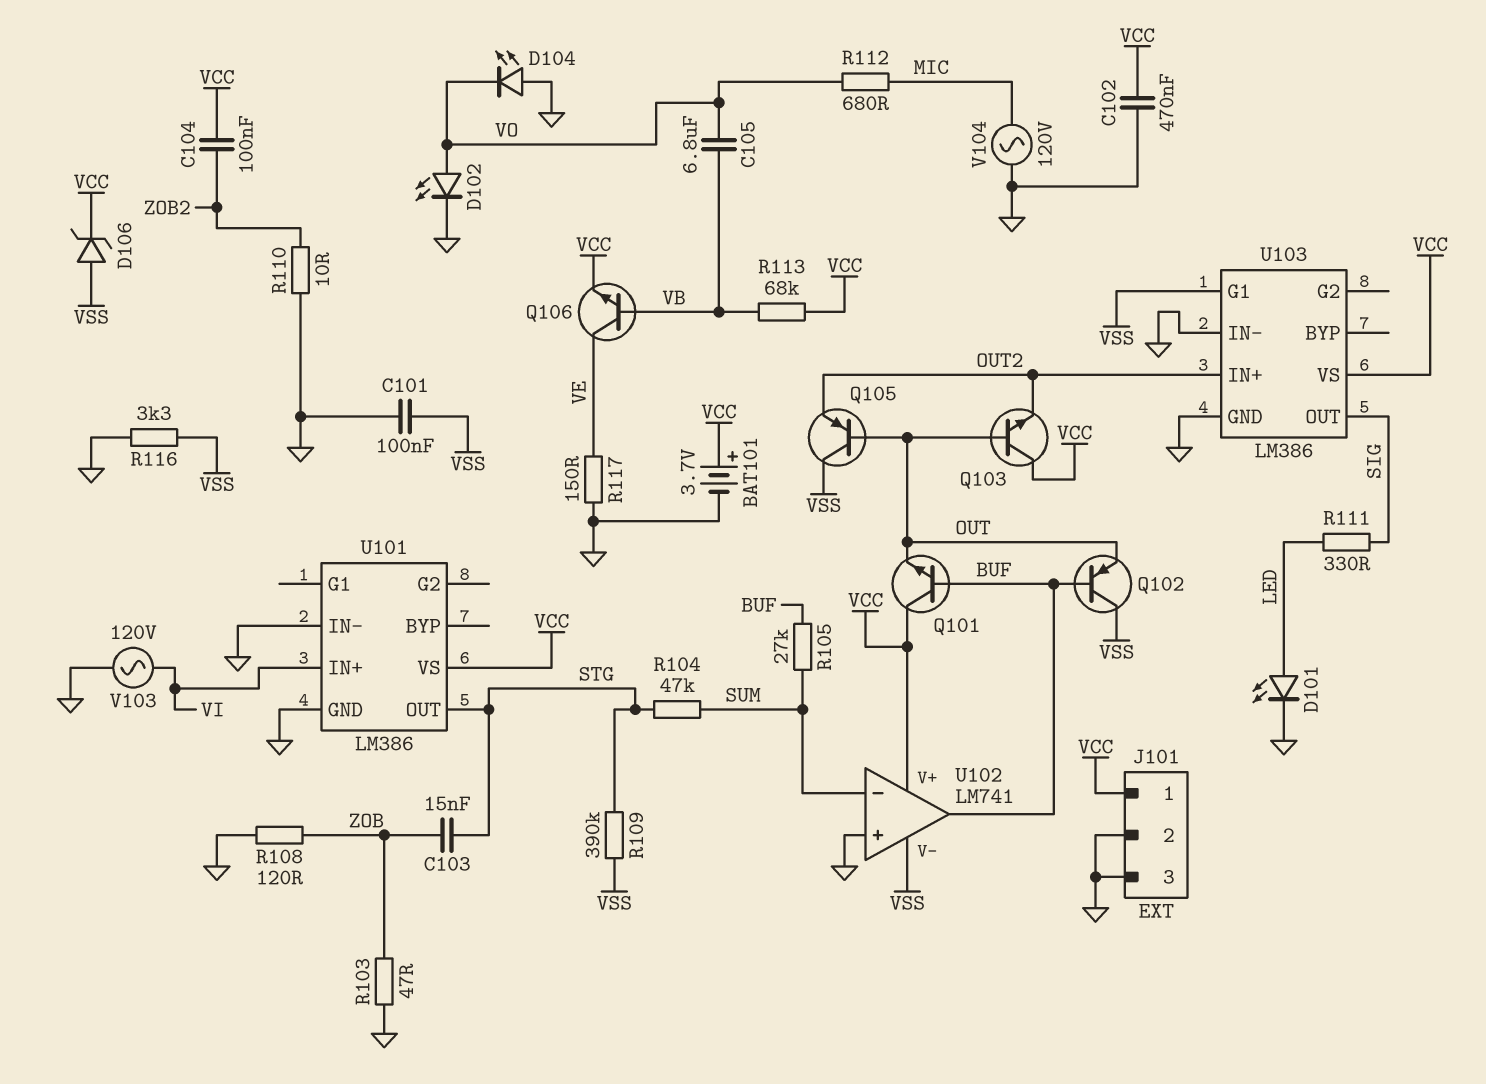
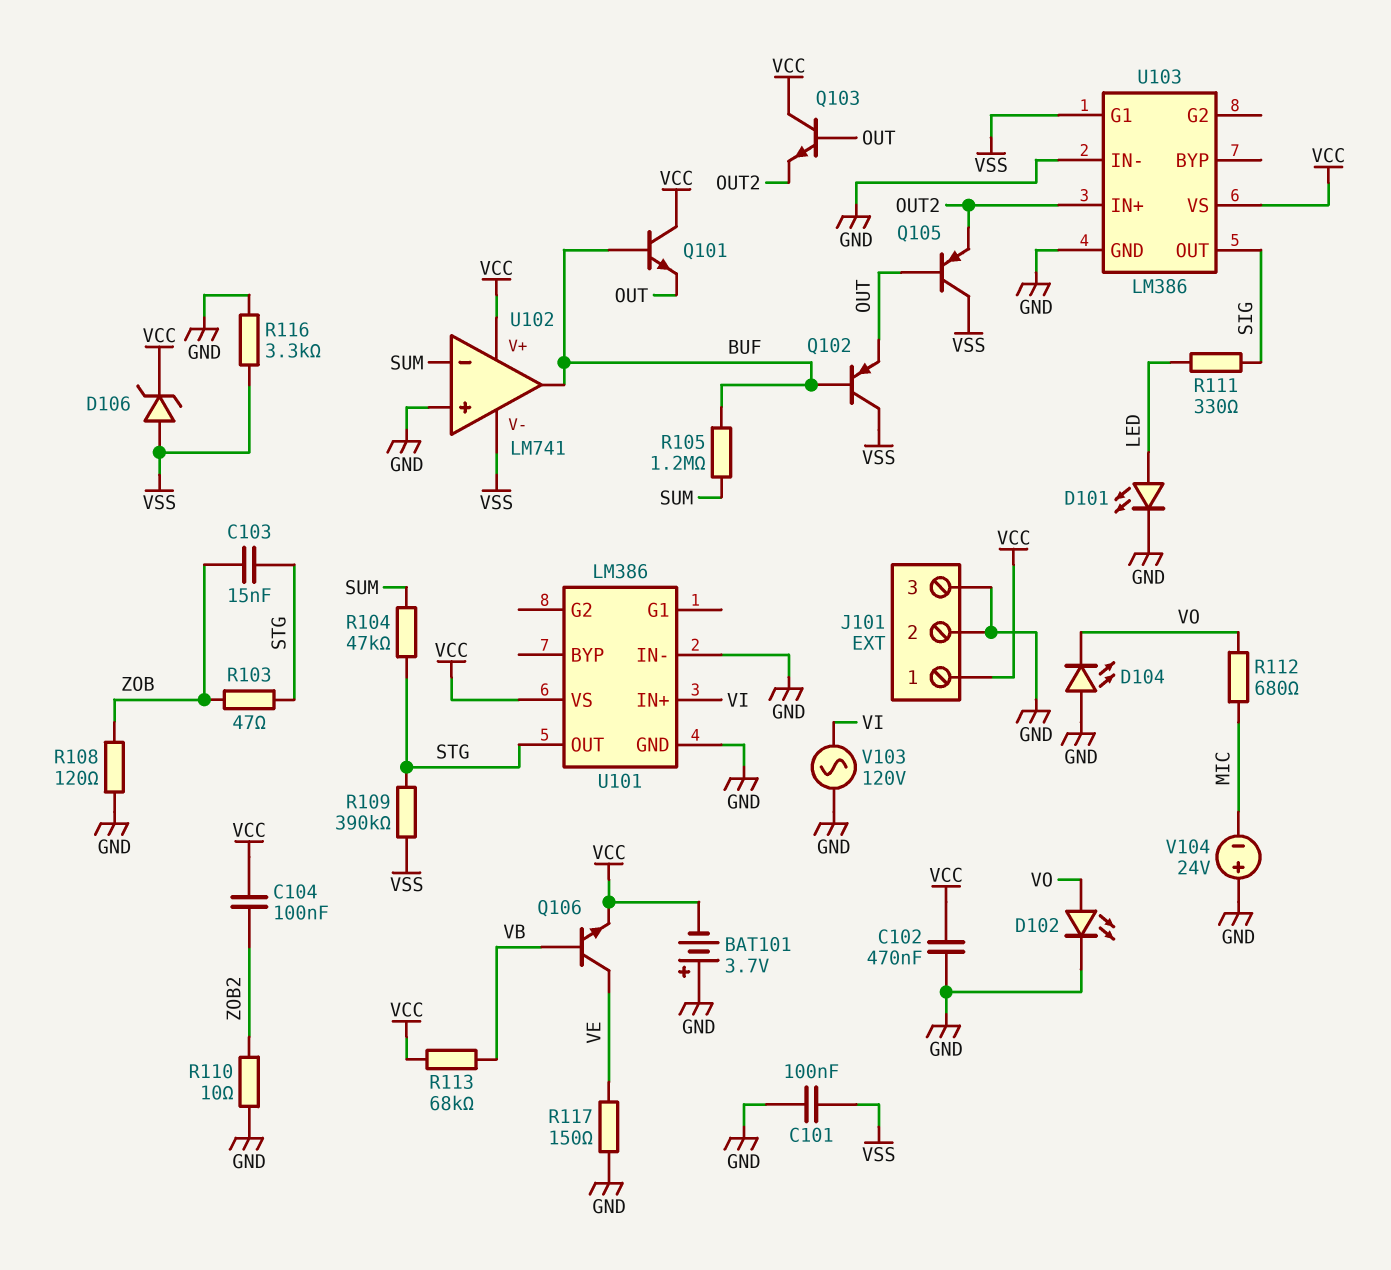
BAT101: 3.7V (plus VCC, minus GND) -> 3.7V (plus GND, minus VCC)
C105: 6.8uF (VB, VO) -> none
R103: 47 (GND, ZOB) -> 47 (STG, ZOB)
R105: 27k (BUF, SUM) -> 1.2M (BUF, SUM)
V104: AC 120V (GND, MIC) -> 24V (plus GND, minus MIC)

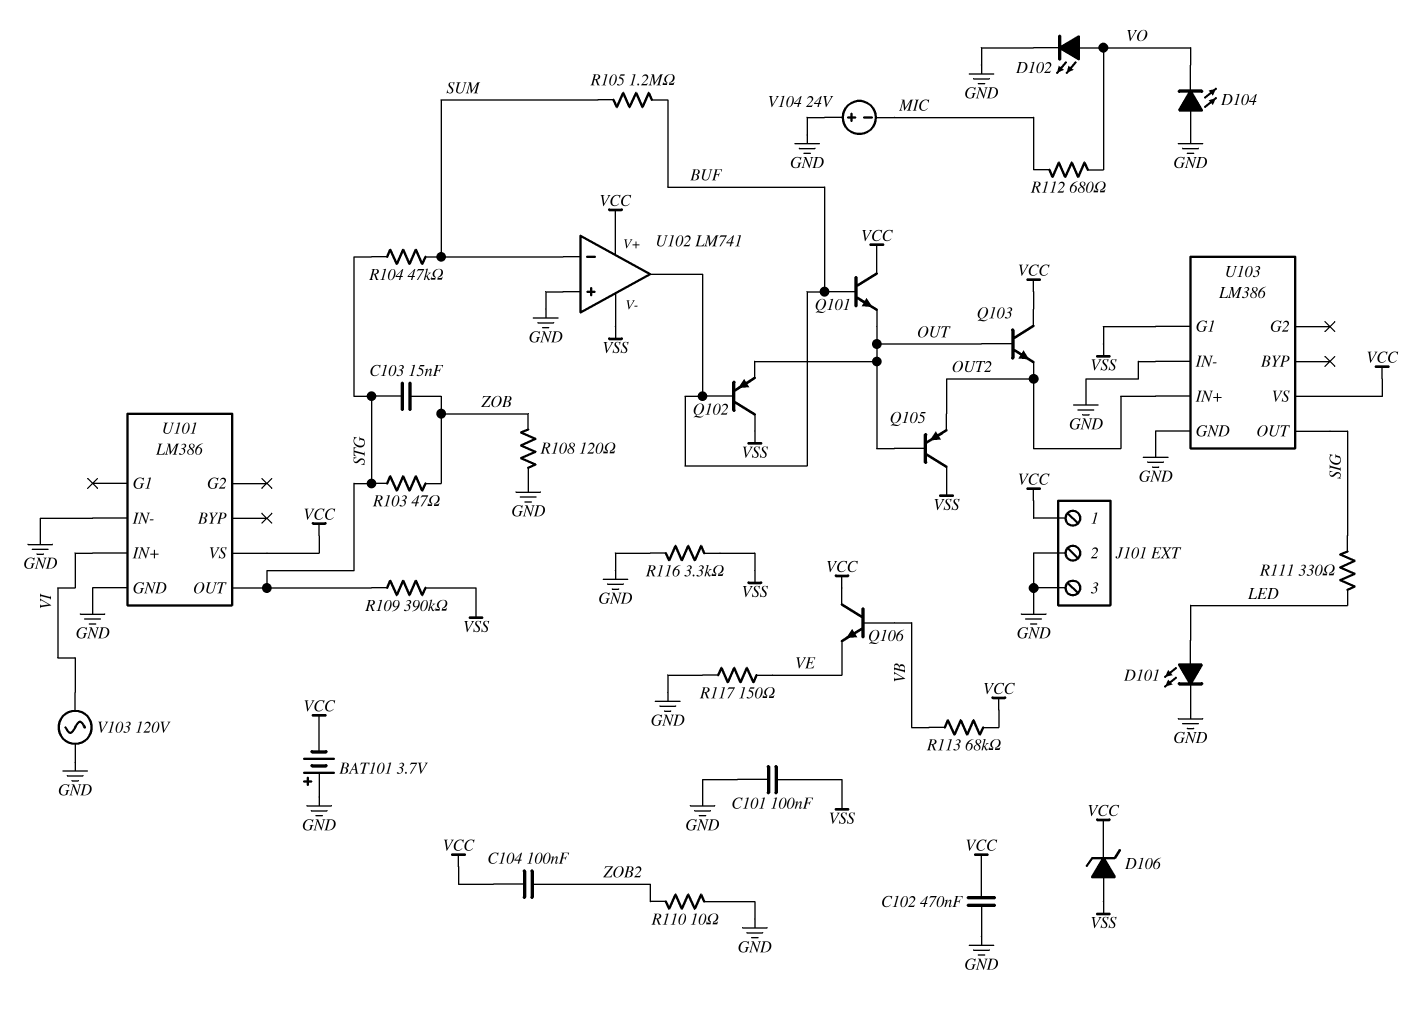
Q106: NPN (B VB, C VE, E VCC) -> NPN (B VB, C VCC, E VE)

